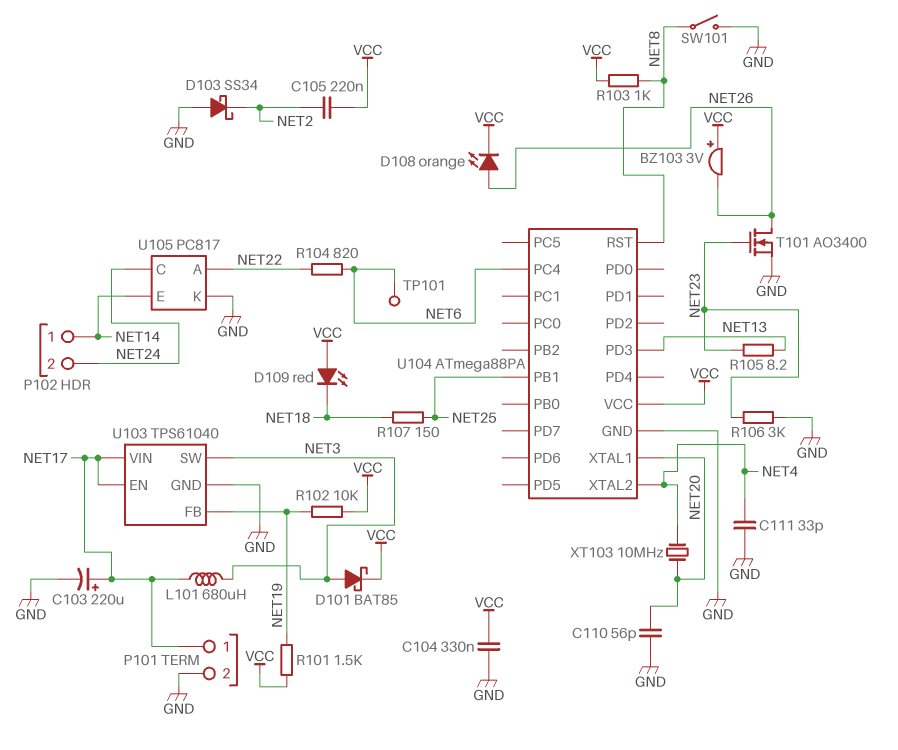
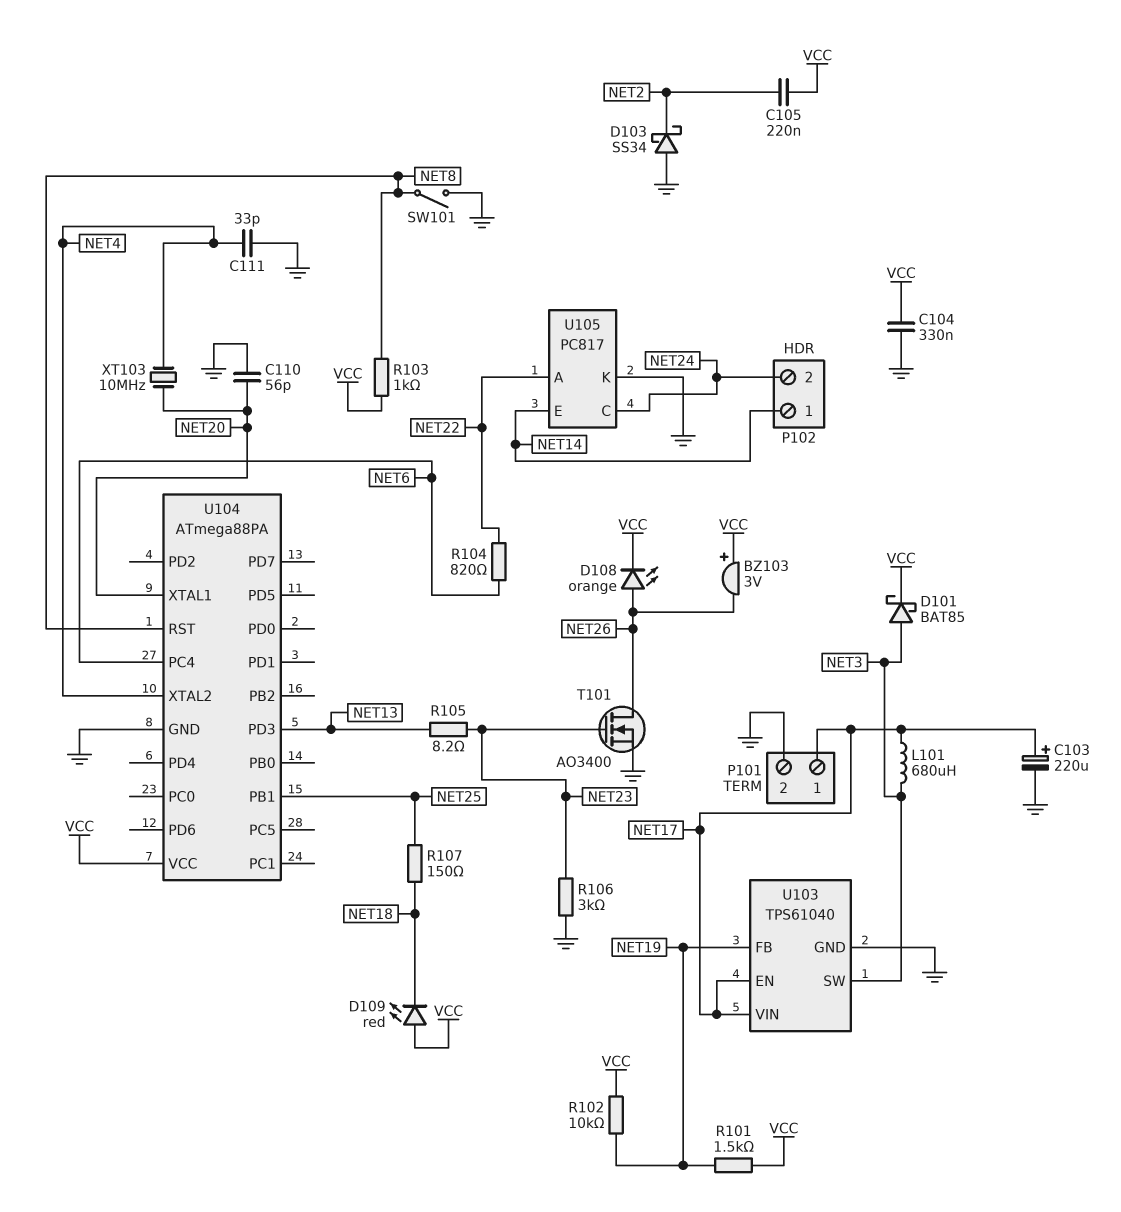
TP101: test point (NET6) -> none

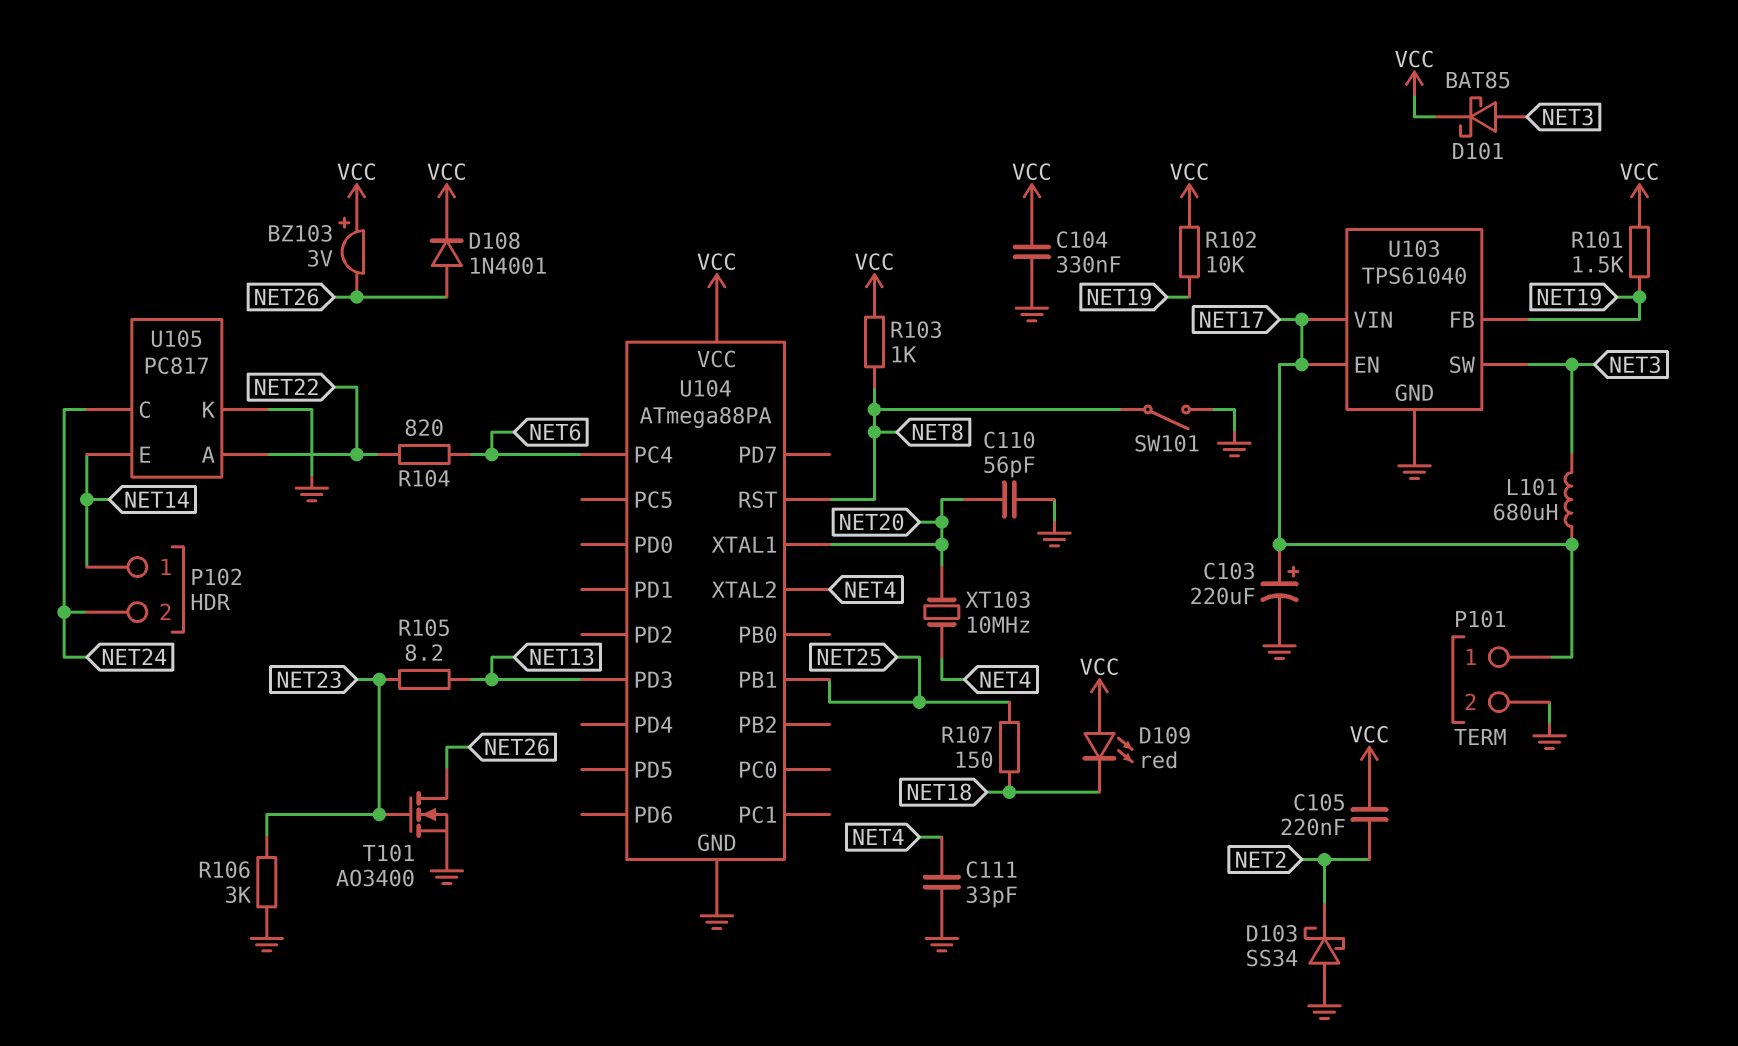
D108: LED orange (A NET26, K VCC) -> diode 1N4001 (A NET26, K VCC)

